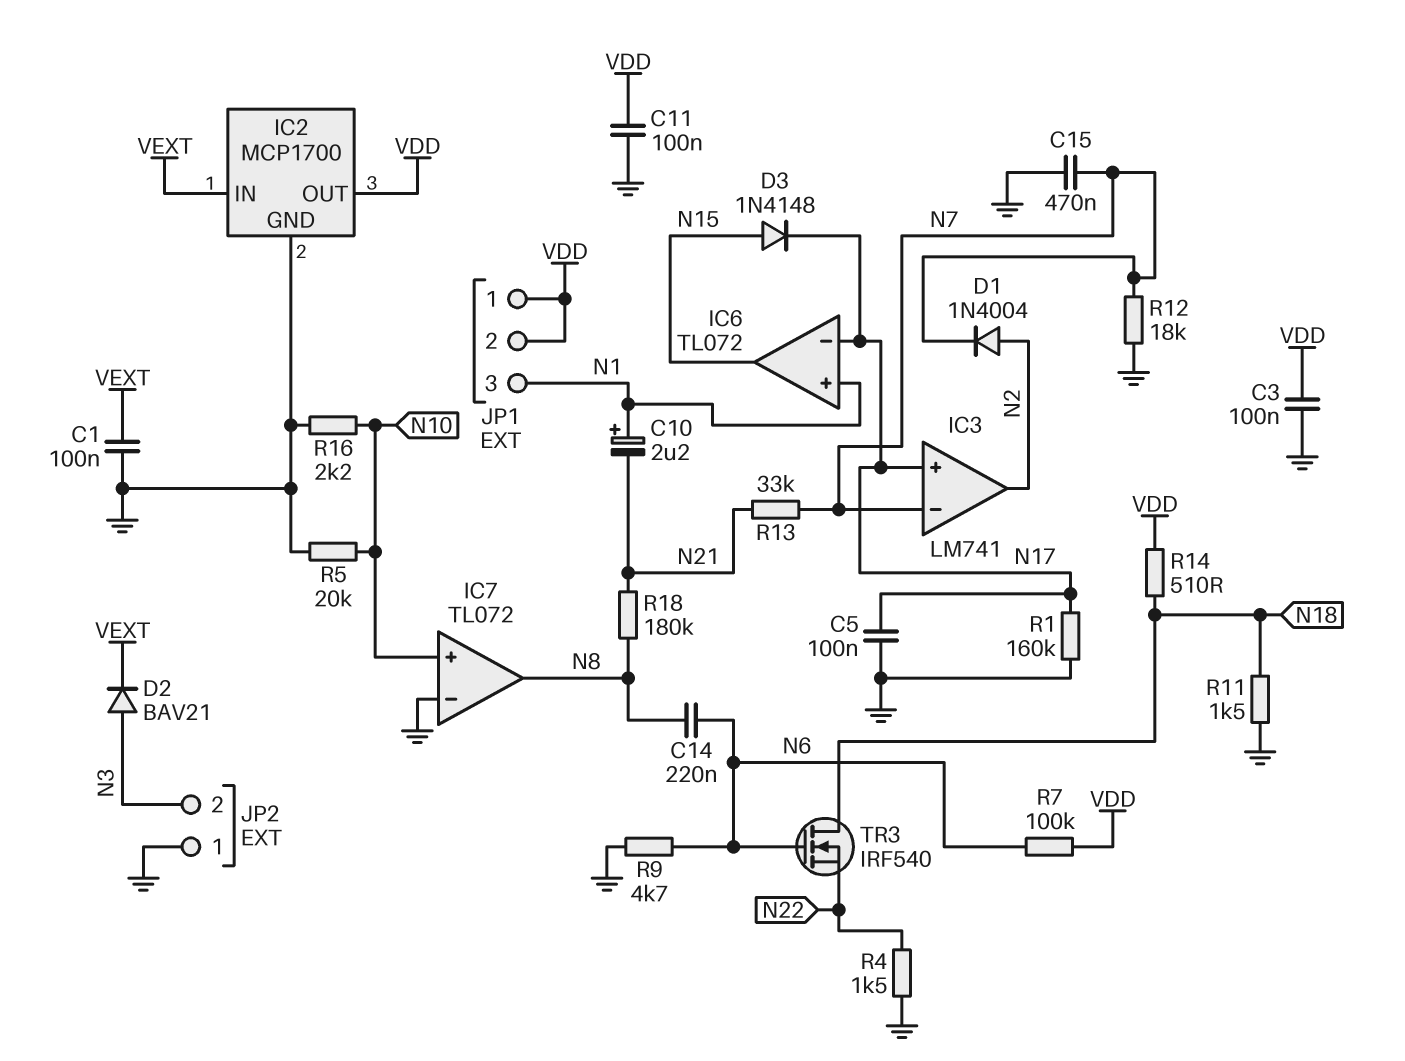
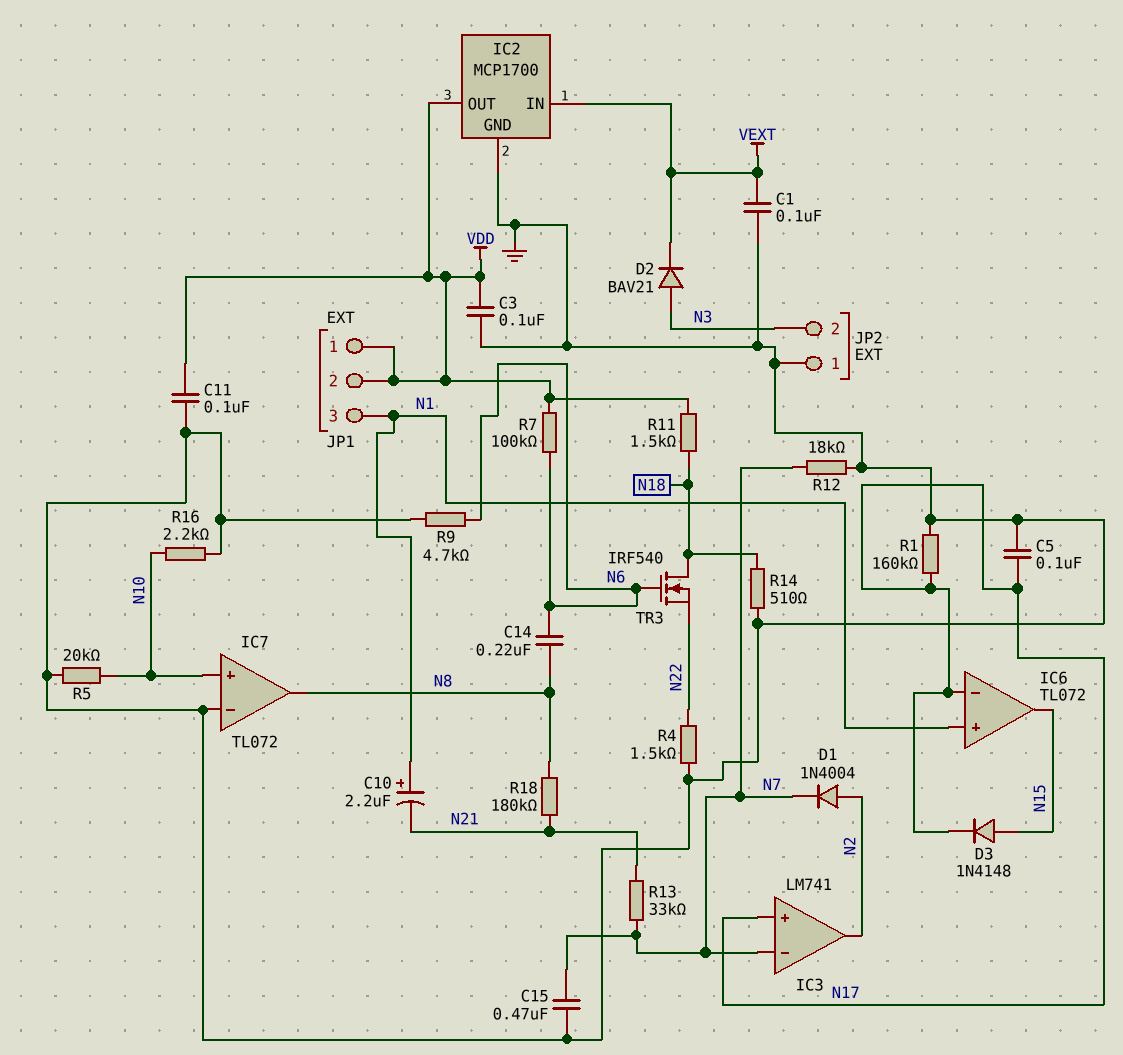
R11: 1.5k (GND, N18) -> 1.5k (N18, VDD)
R14: 510 (N18, VDD) -> 510 (GND, N18)

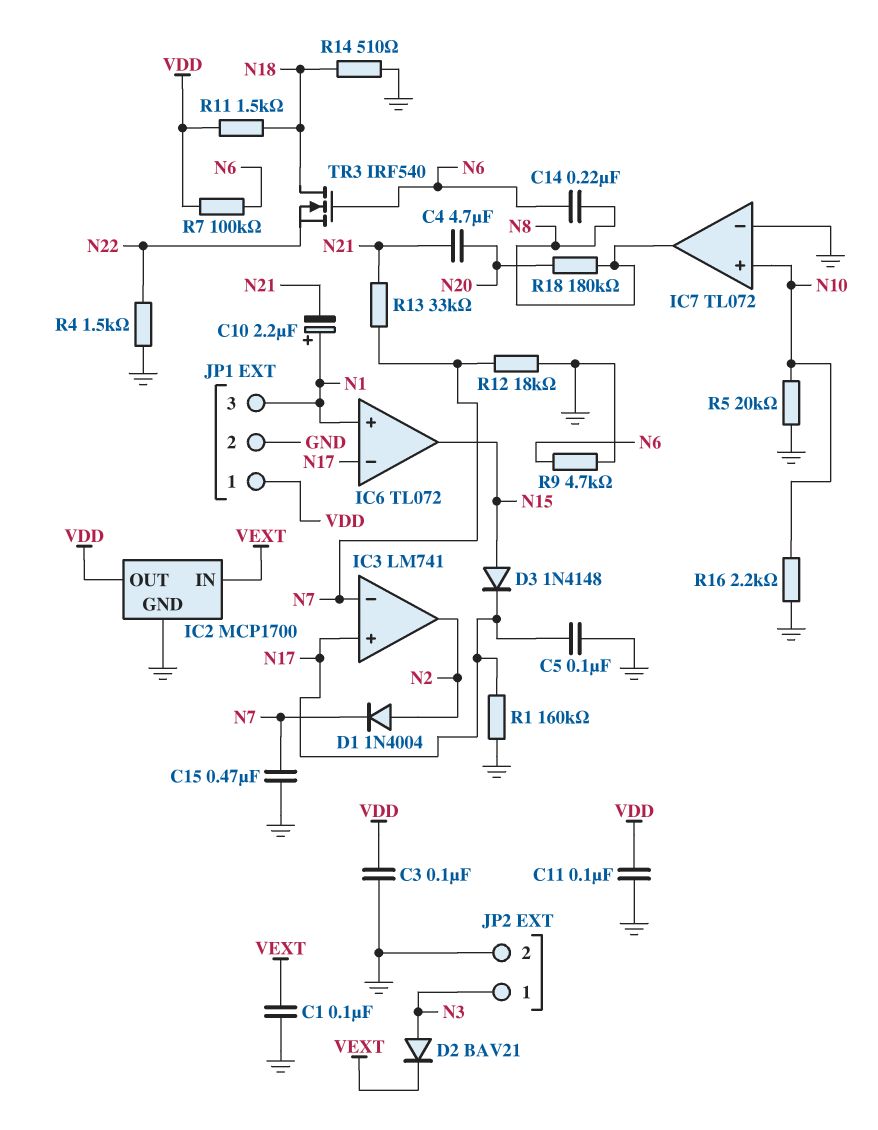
C4: none -> 4.7uF (N20, N21)
JP1 pin 2: VDD -> GND
JP2 pin 1: GND -> N3
JP2 pin 2: N3 -> GND
R18: 180k (N8, N21) -> 180k (N8, N20)

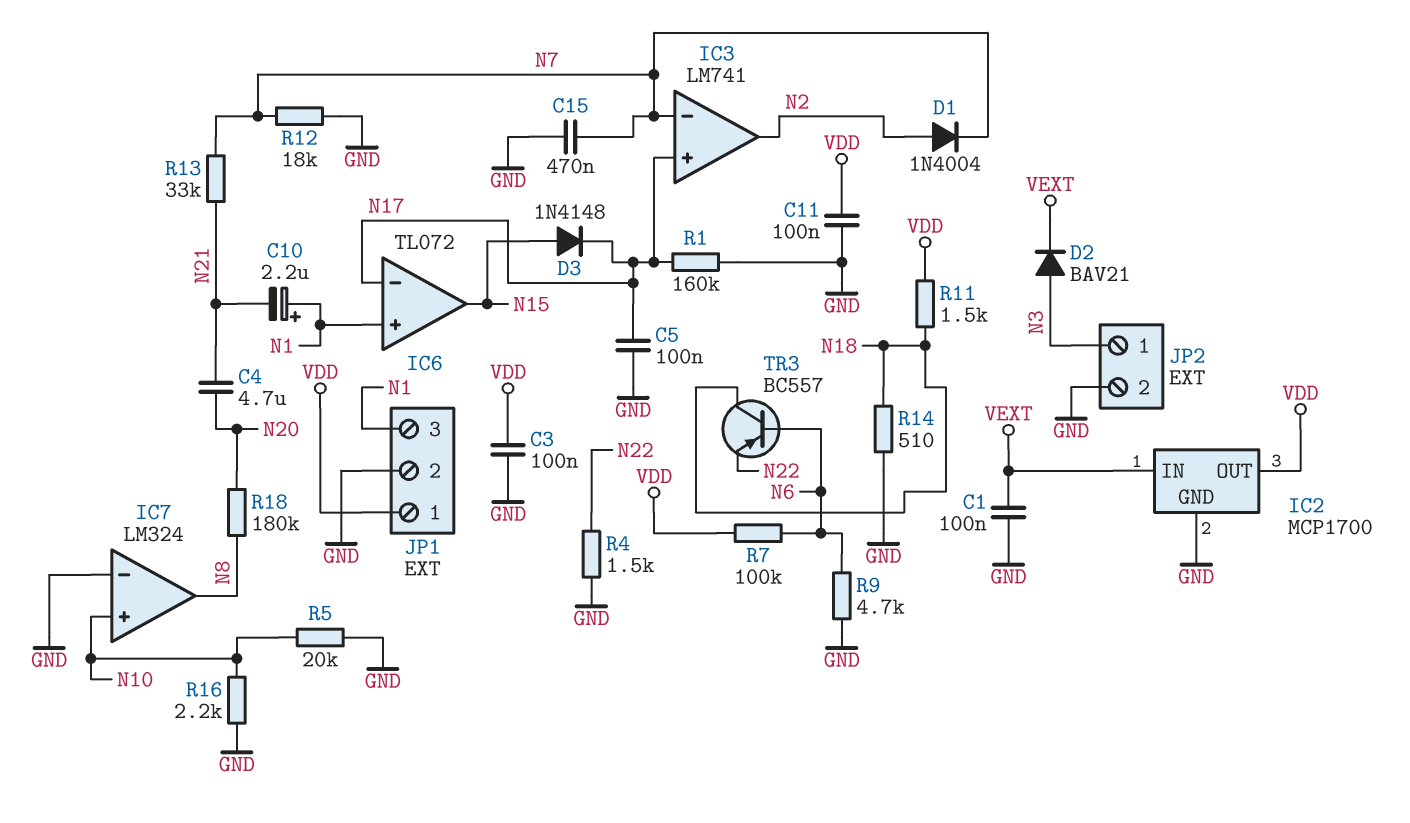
C14: 220nF (N6, N8) -> none
IC7: TL072 -> LM324
TR3: NMOS IRF540 (G N6, D N18, S N22) -> PNP BC557 (B N6, C N18, E N22)

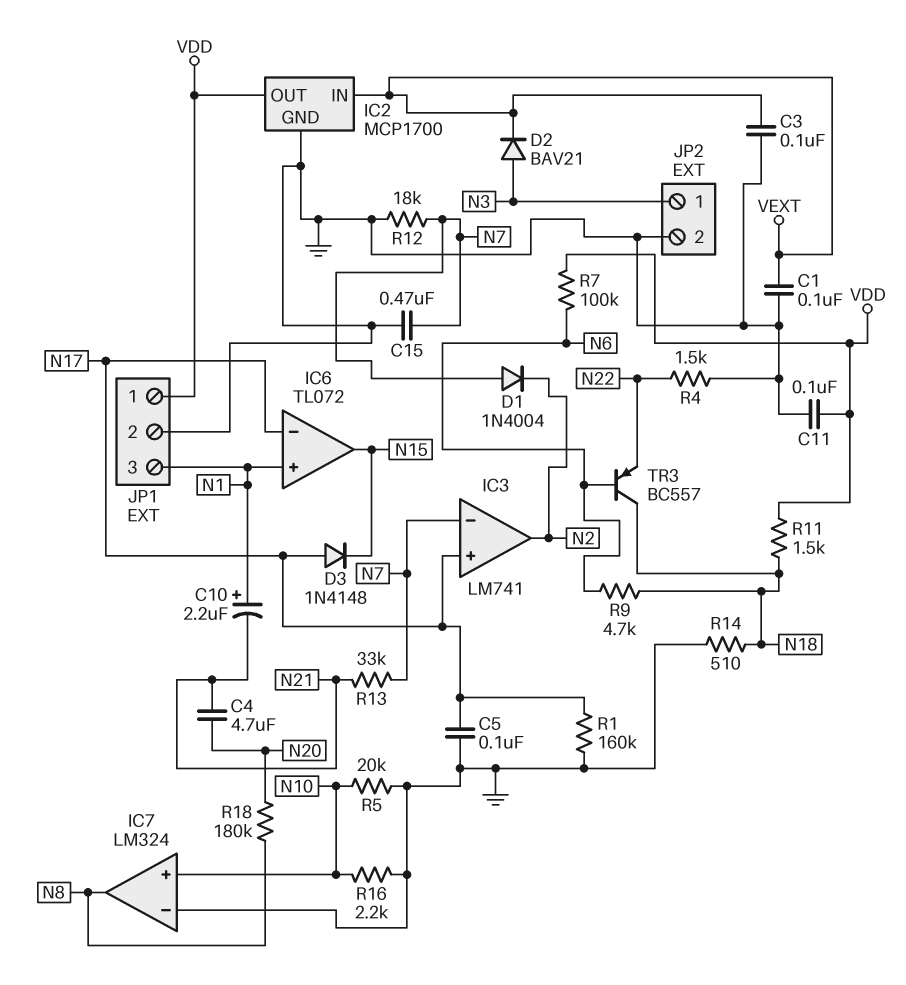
C3: 100nF (GND, VDD) -> 100nF (GND, VEXT)
D1: diode 1N4004 (A N2, K N7) -> diode 1N4004 (A N7, K N2)
D3: diode 1N4148 (A N15, K N17) -> diode 1N4148 (A N17, K N15)
R9: 4.7k (GND, N6) -> 4.7k (N6, N18)

